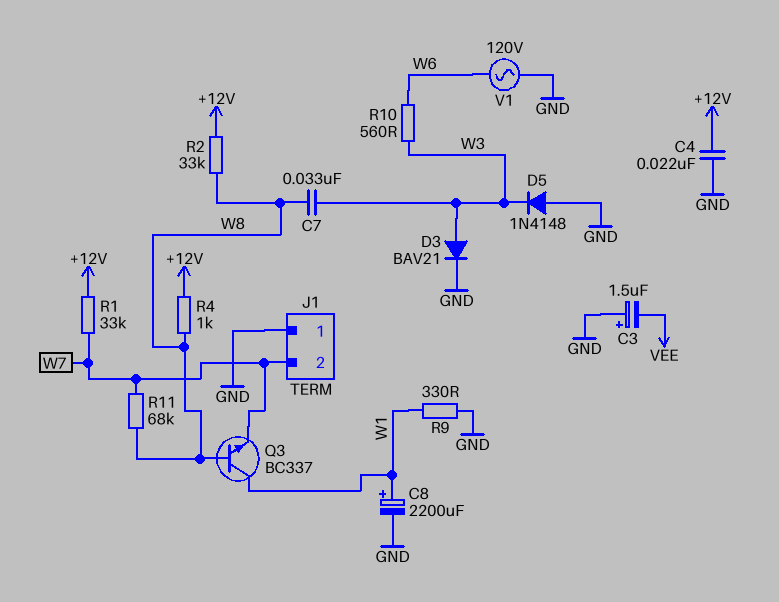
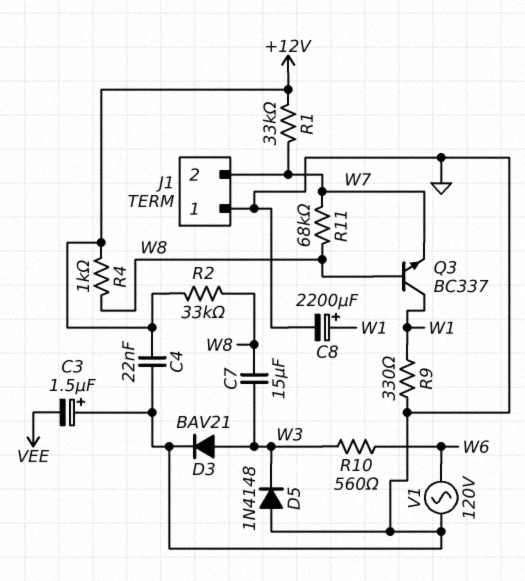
C7: 33nF (W3, W8) -> 15uF (W3, W8)

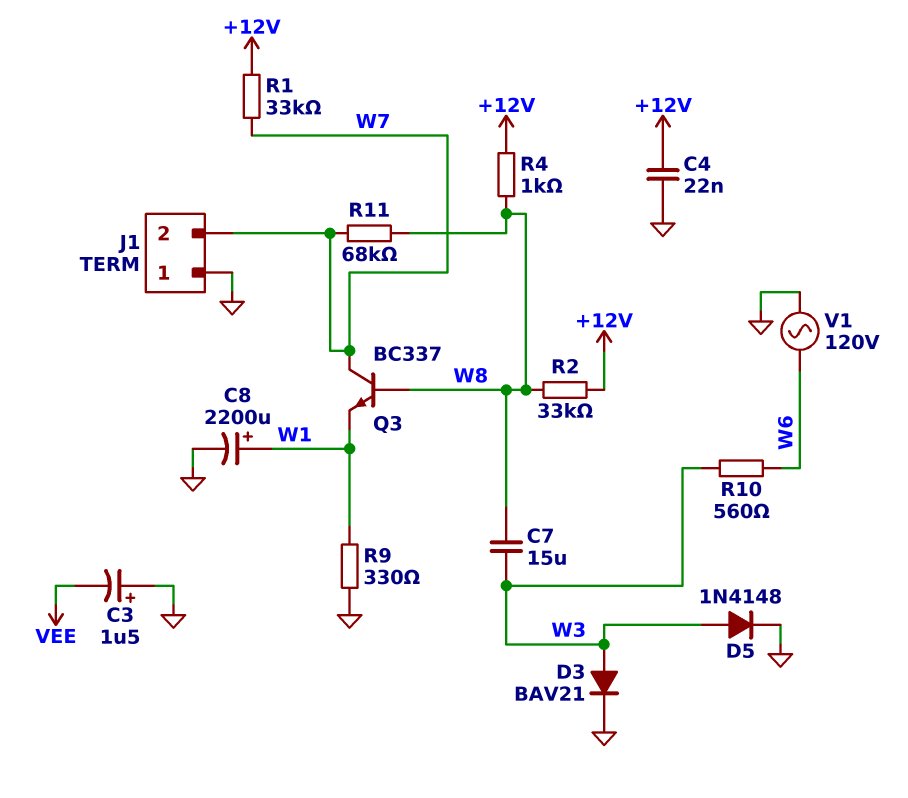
D5: diode 1N4148 (A GND, K W3) -> diode 1N4148 (A W3, K GND)
Q3: NPN BC337 (B W8, C W1, E W7) -> NPN BC337 (B W8, C W7, E W1)

